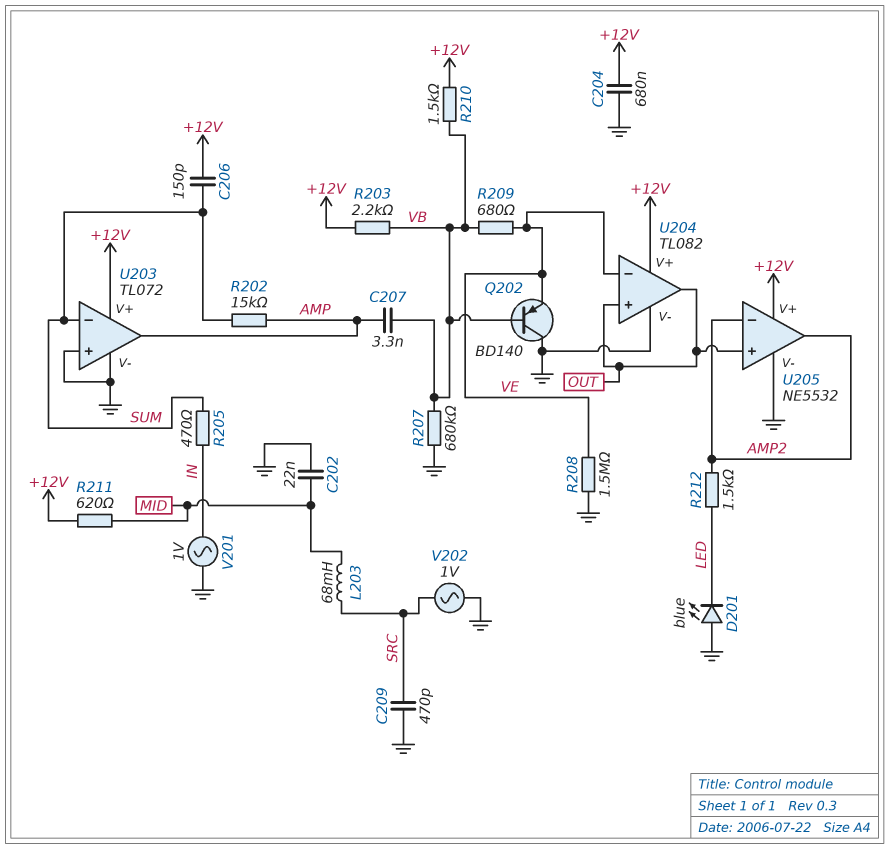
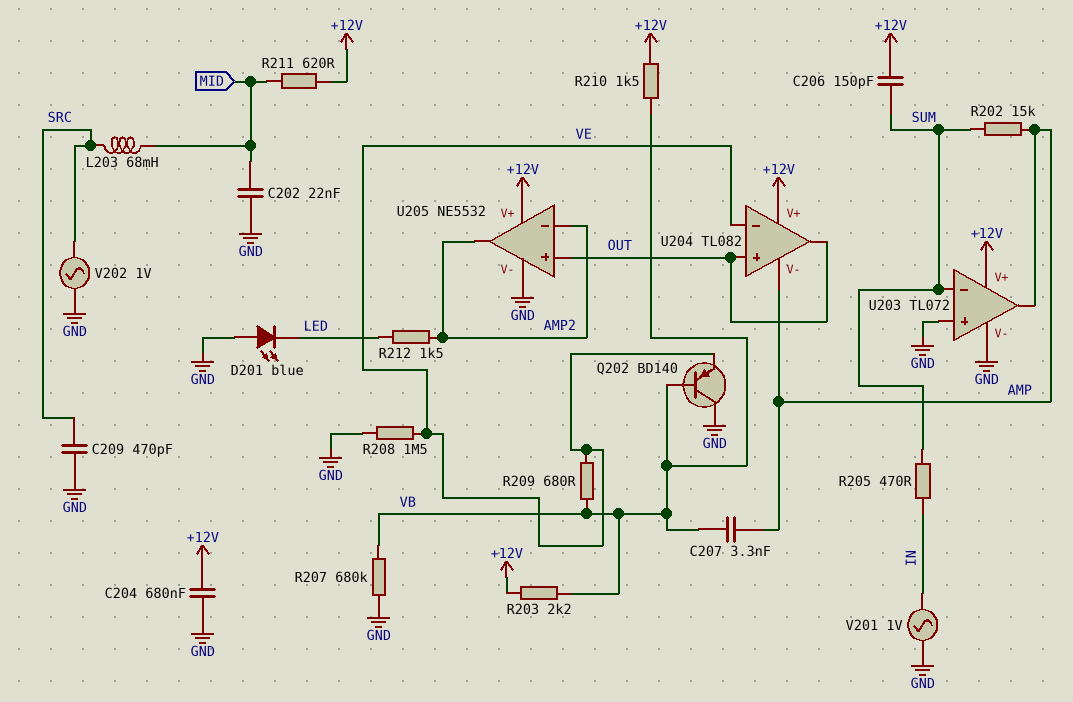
U204 pin V-: GND -> AMP

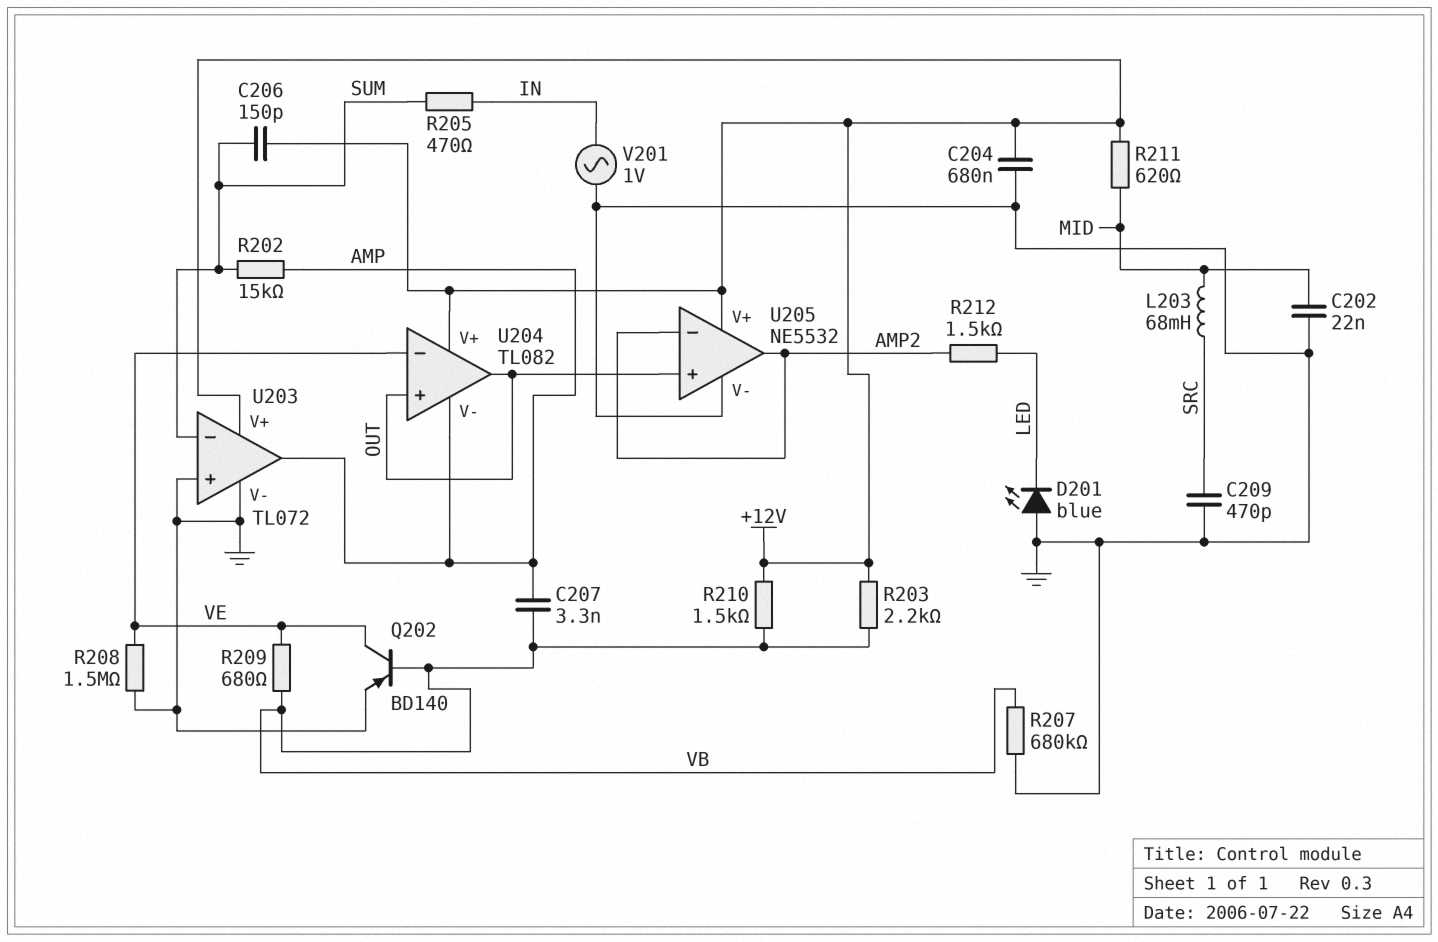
Q202: PNP BD140 (B VB, C GND, E VE) -> PNP BD140 (B VB, C VE, E GND)
V202: AC 1V (GND, SRC) -> none

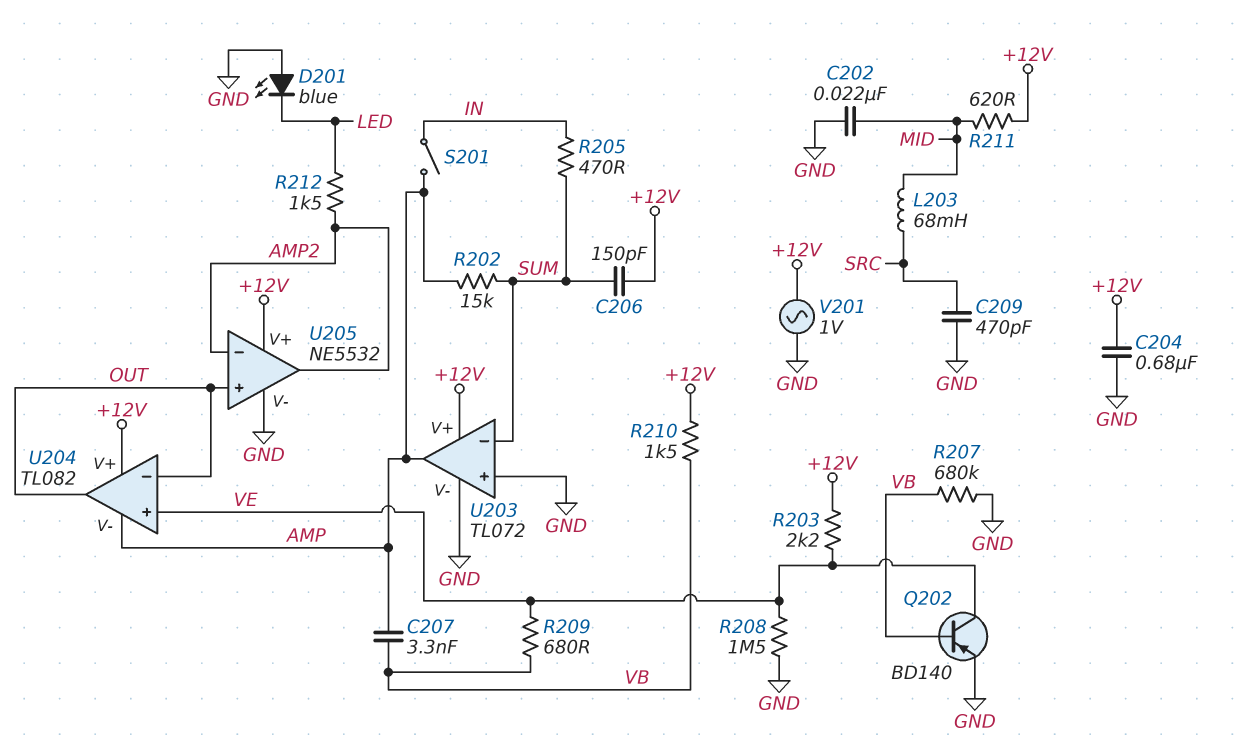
R203: 2.2k (+12V, VB) -> 2.2k (+12V, VE)
S201: none -> switch (AMP, IN)
U204 pin in+: OUT -> VE
U204 pin in-: VE -> OUT
V201: AC 1V (GND, IN) -> AC 1V (+12V, GND)

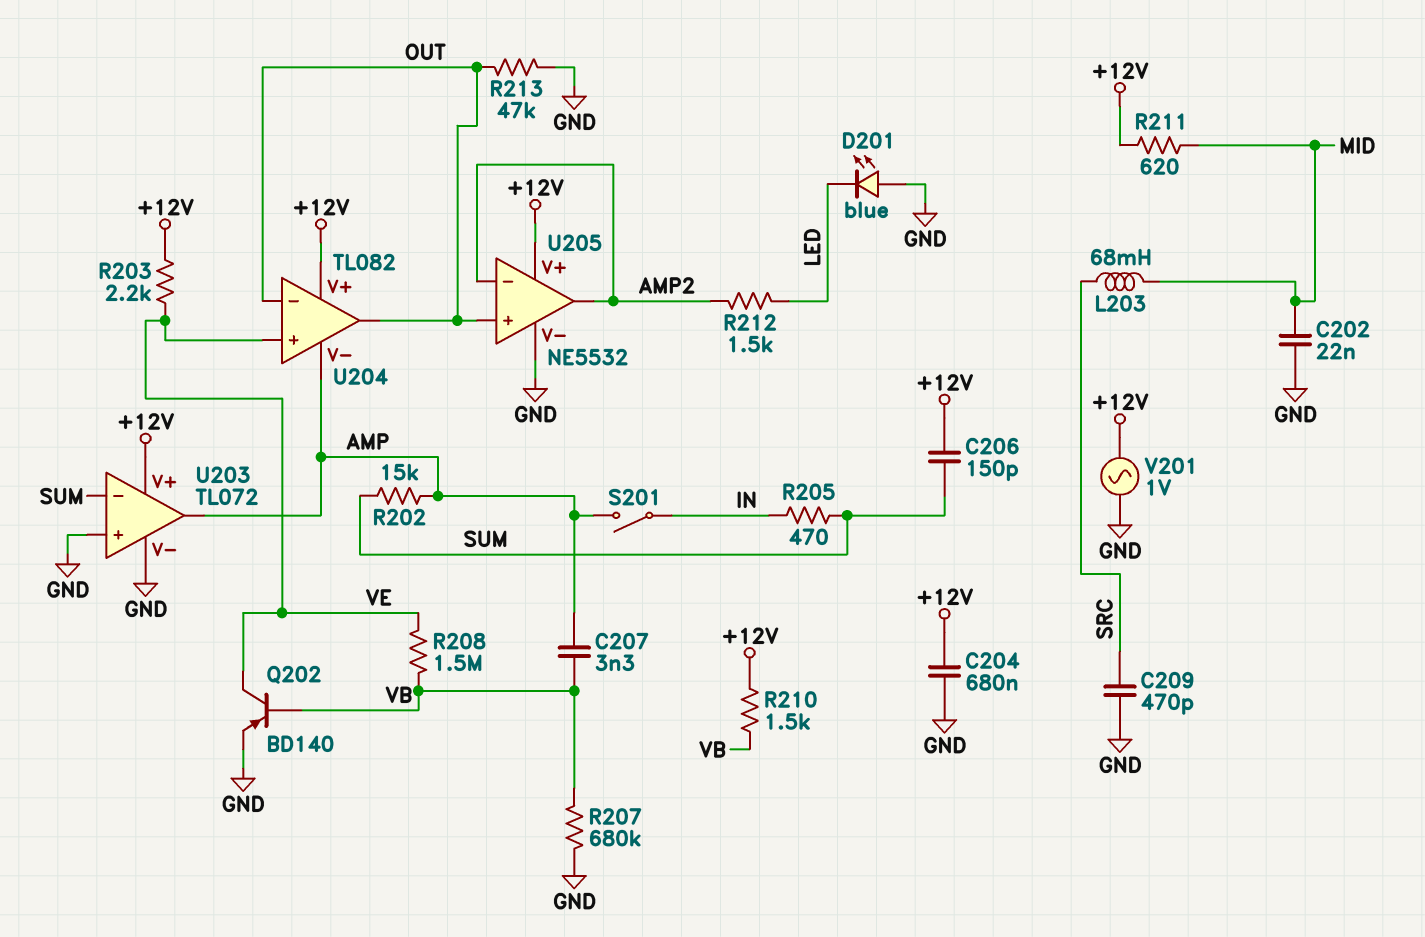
R208: 1.5M (GND, VE) -> 1.5M (VB, VE)
R209: 680 (VB, VE) -> none
R213: none -> 47k (GND, OUT)

